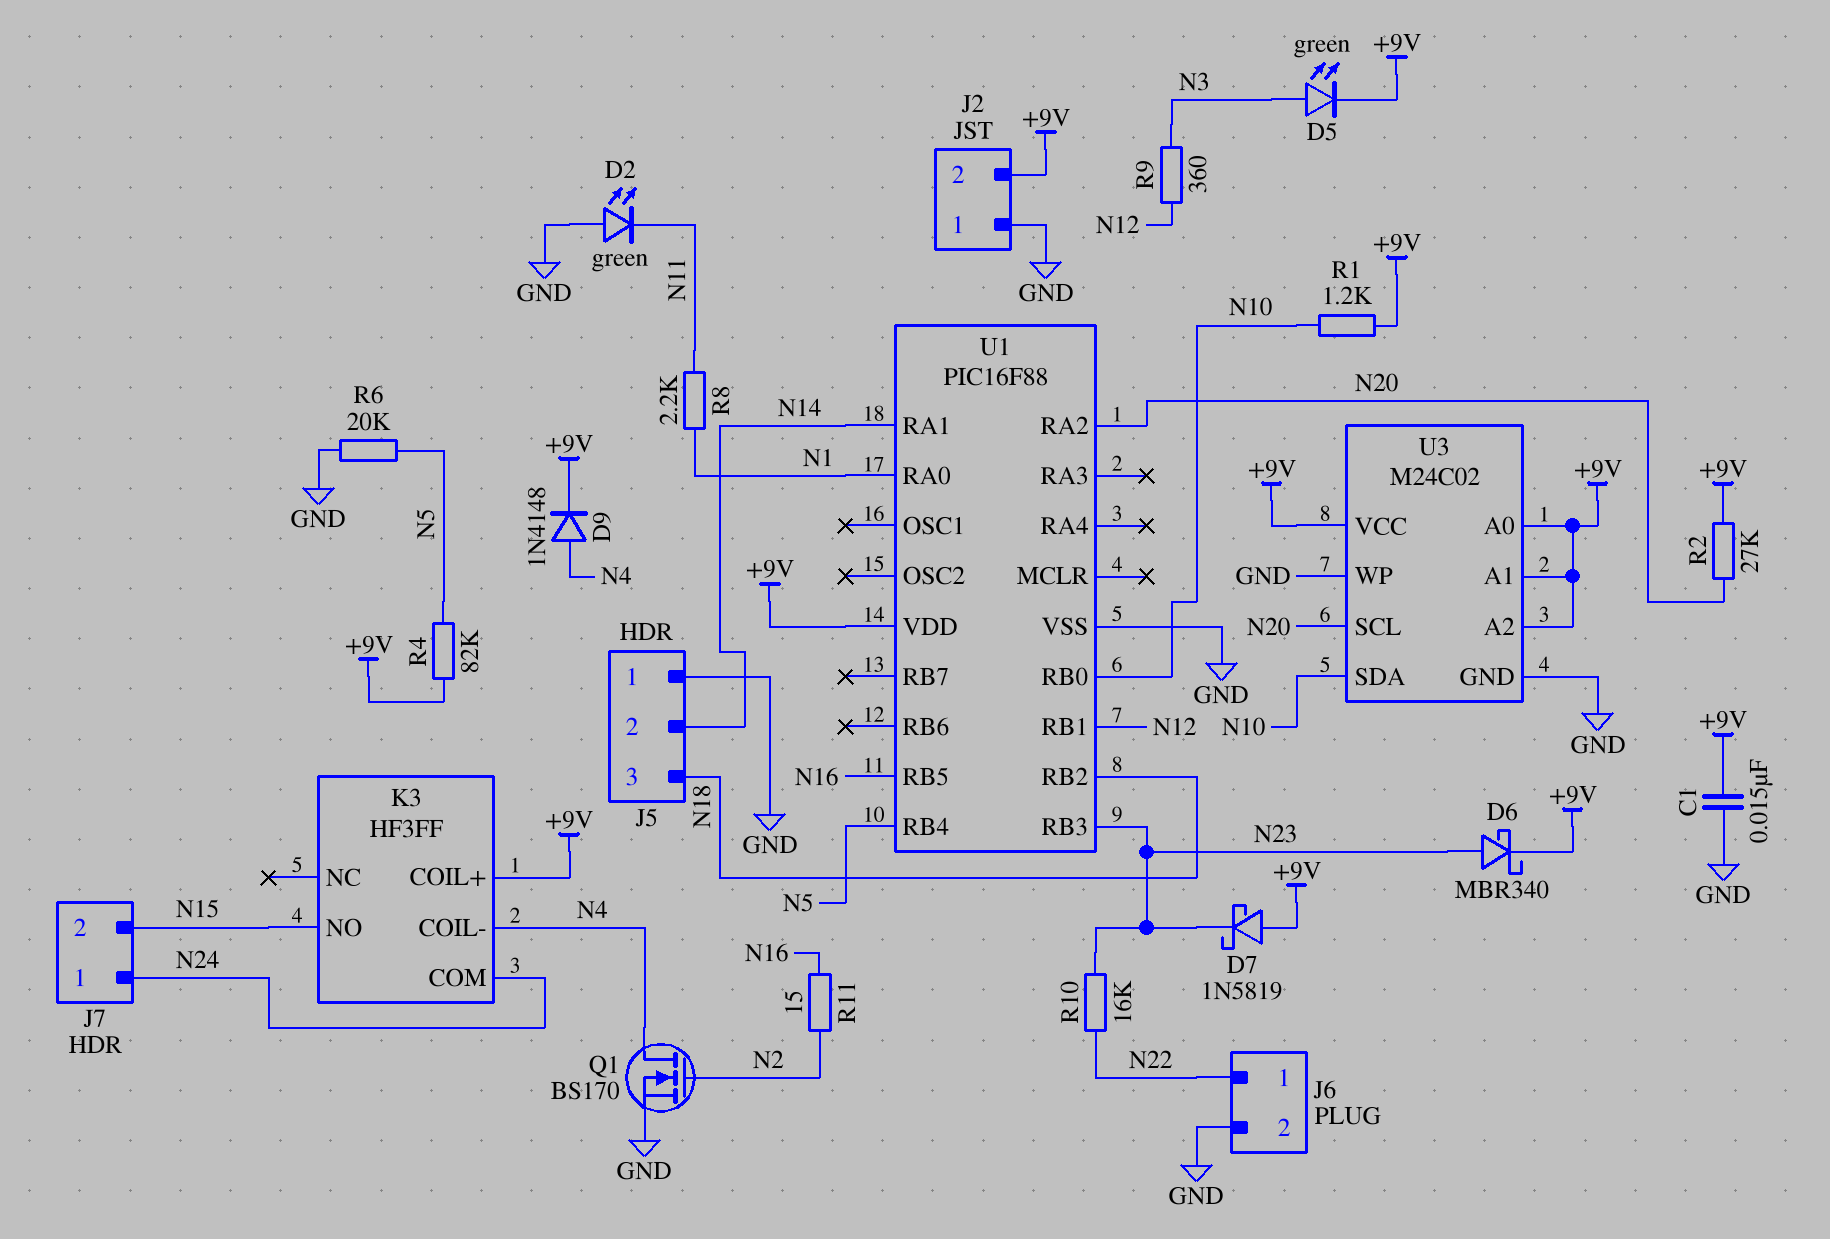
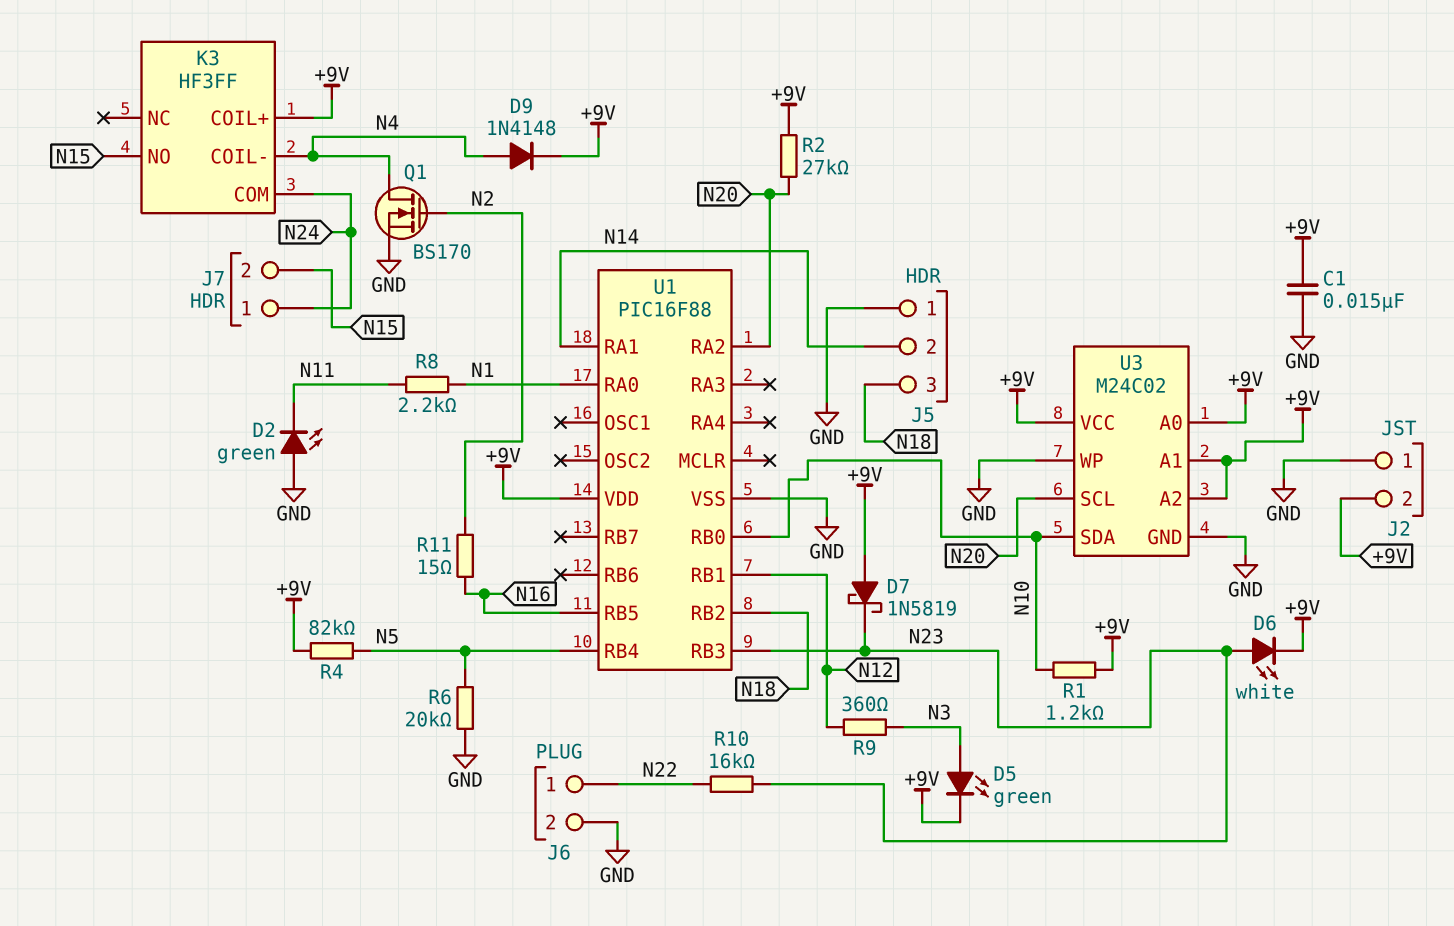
D6: schottky MBR340 (A N23, K +9V) -> LED white (A N23, K +9V)

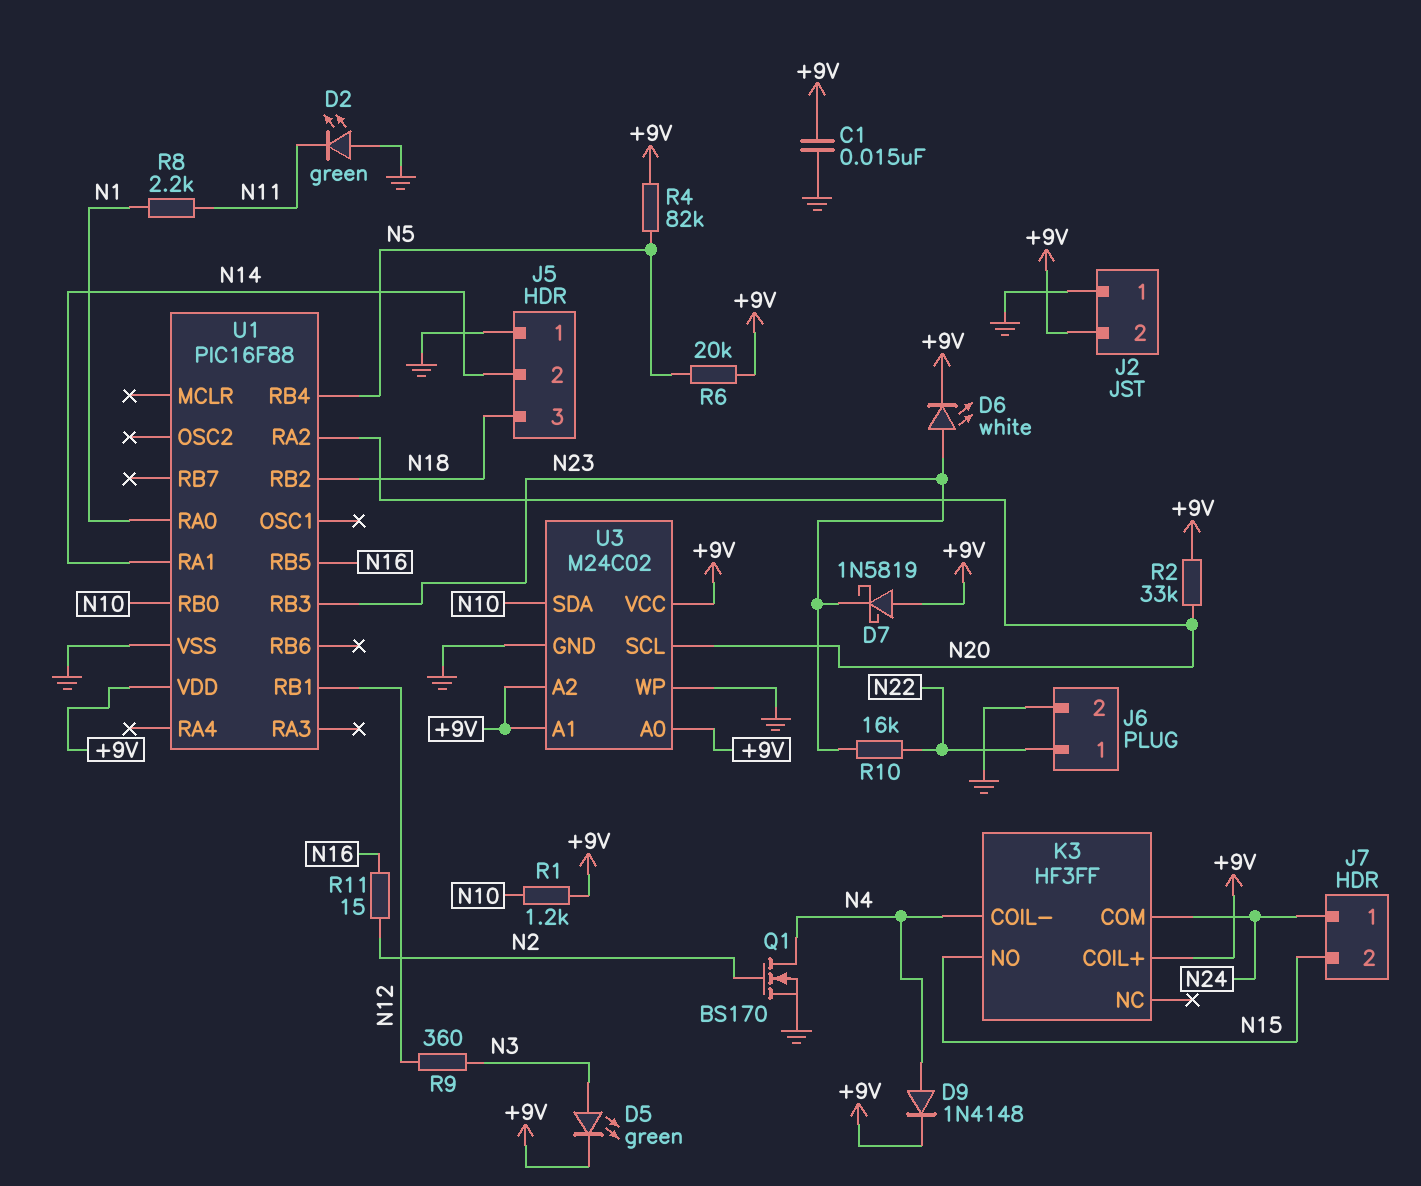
R2: 27k (+9V, N20) -> 33k (+9V, N20)
R6: 20k (GND, N5) -> 20k (+9V, N5)

